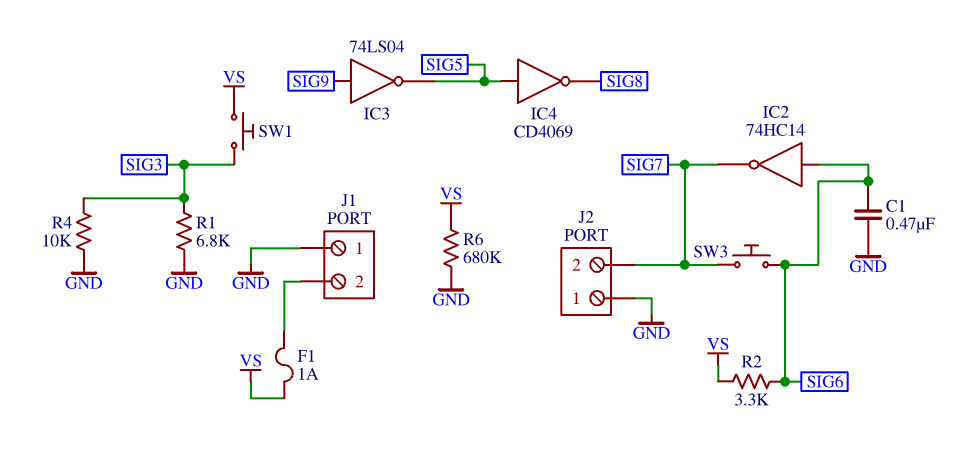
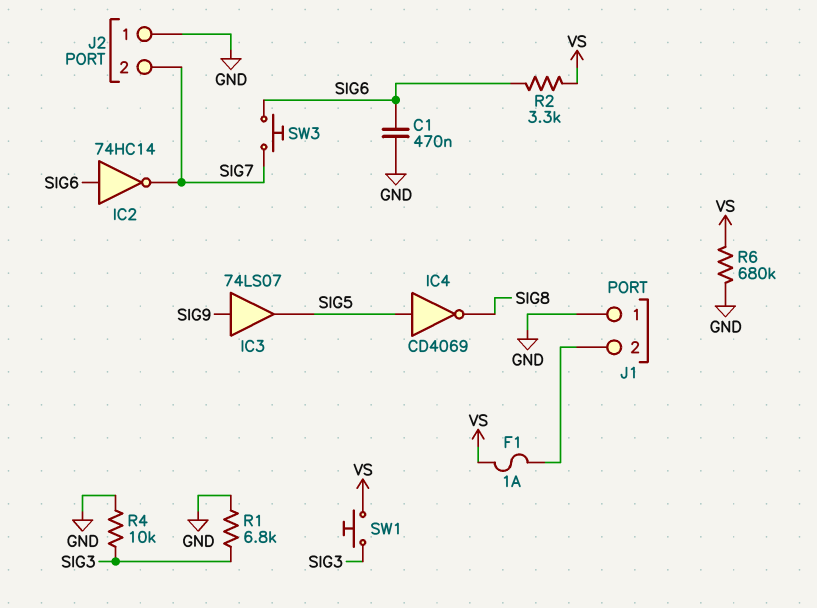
IC3: NOT 74LS04 (in SIG9, out SIG5) -> buffer 74LS07 (in SIG9, out SIG5)

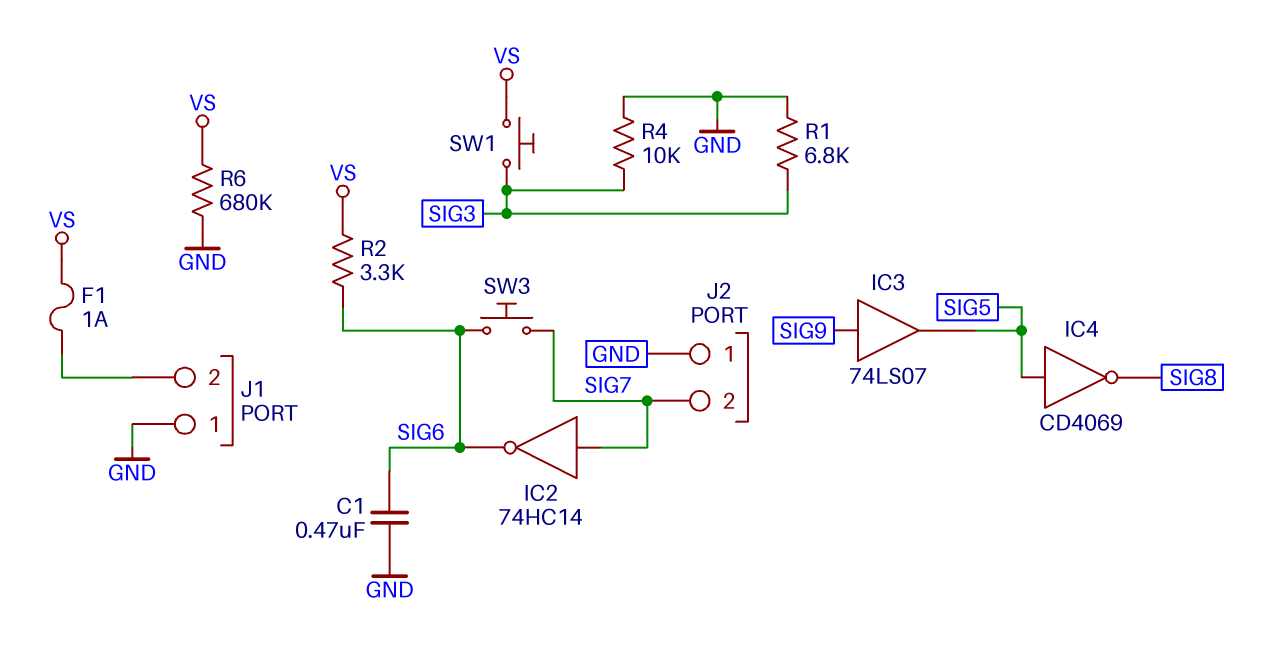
IC2: NOT 74HC14 (in SIG6, out SIG7) -> NOT 74HC14 (in SIG7, out SIG6)

